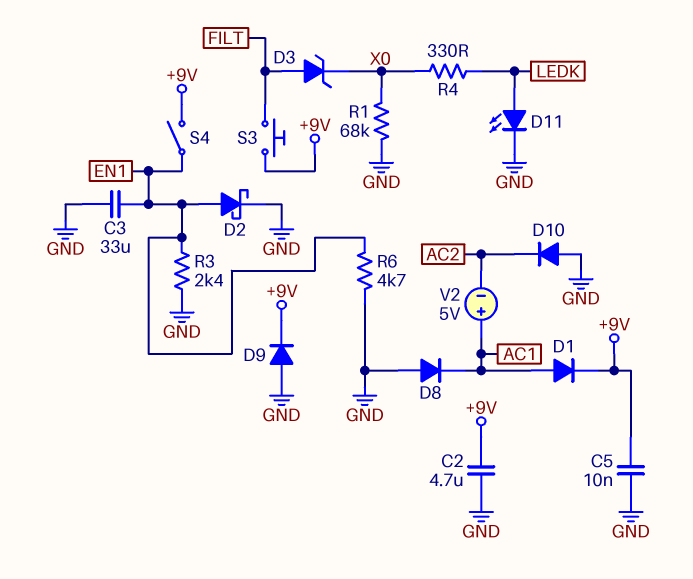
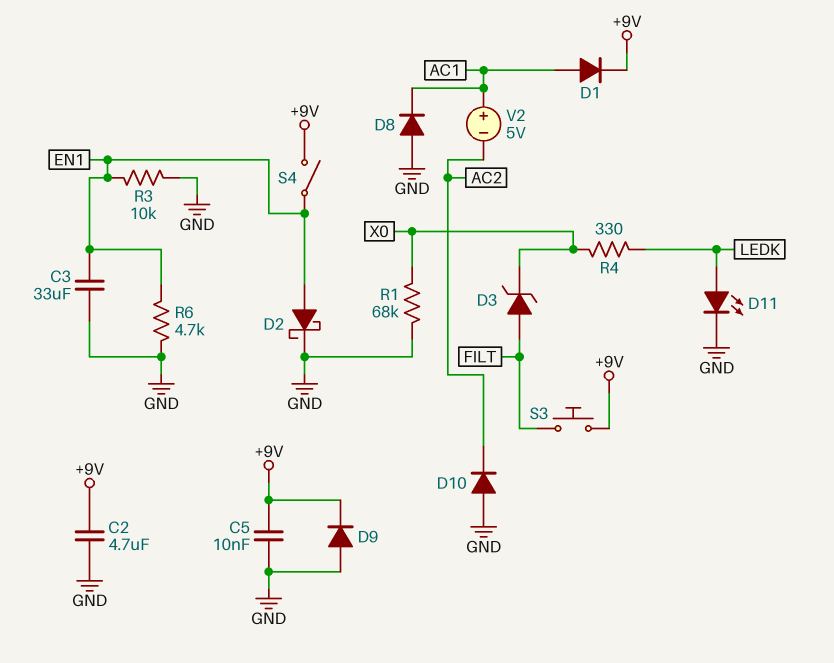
R3: 2.4k (EN1, GND) -> 10k (EN1, GND)

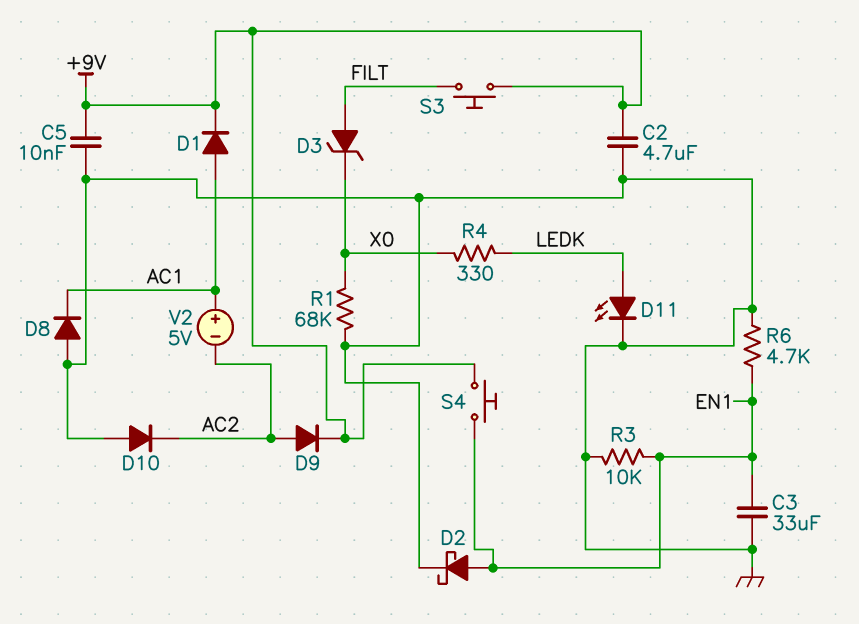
D9: diode (A GND, K +9V) -> diode (A AC2, K +9V)
S4: switch (+9V, EN1) -> button (+9V, EN1)

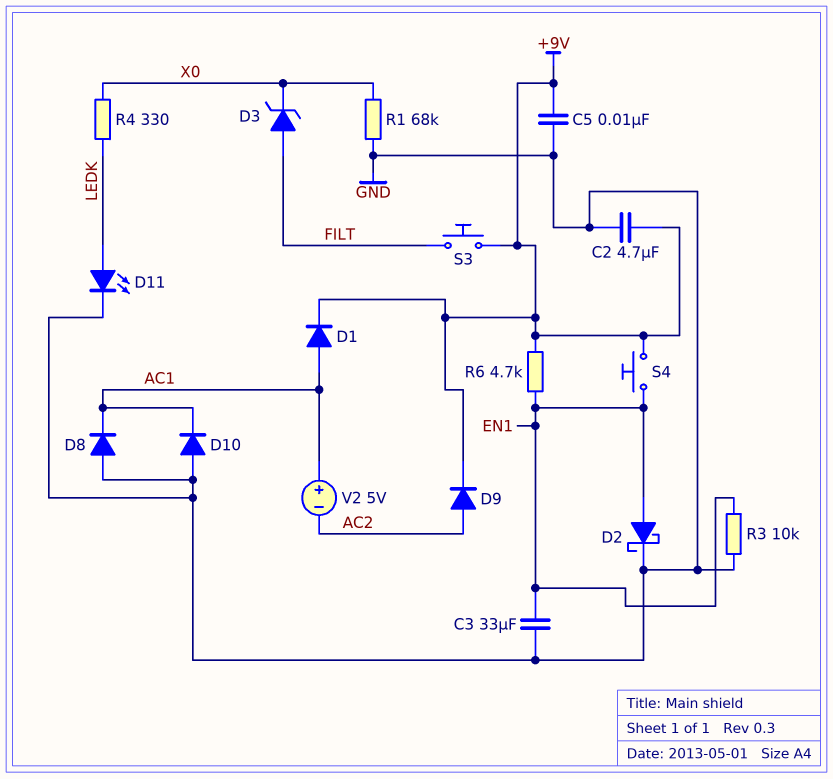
D10: diode (A GND, K AC2) -> diode (A GND, K AC1)
R6: 4.7k (EN1, GND) -> 4.7k (+9V, EN1)

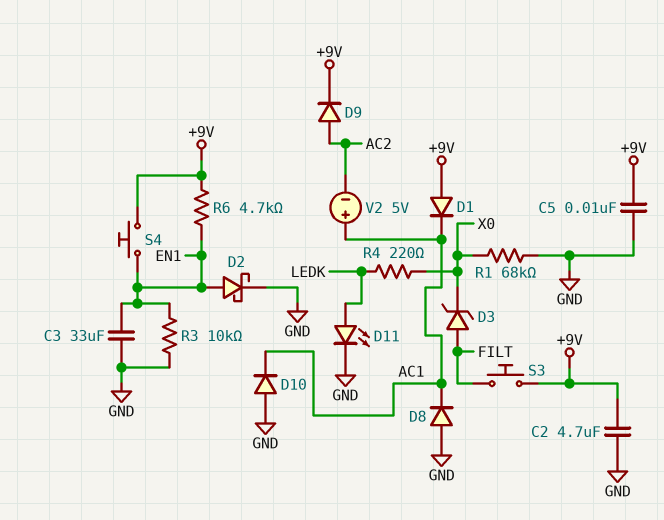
D1: diode (A AC1, K +9V) -> diode (A +9V, K AC1)
R4: 330 (LEDK, X0) -> 220 (LEDK, X0)

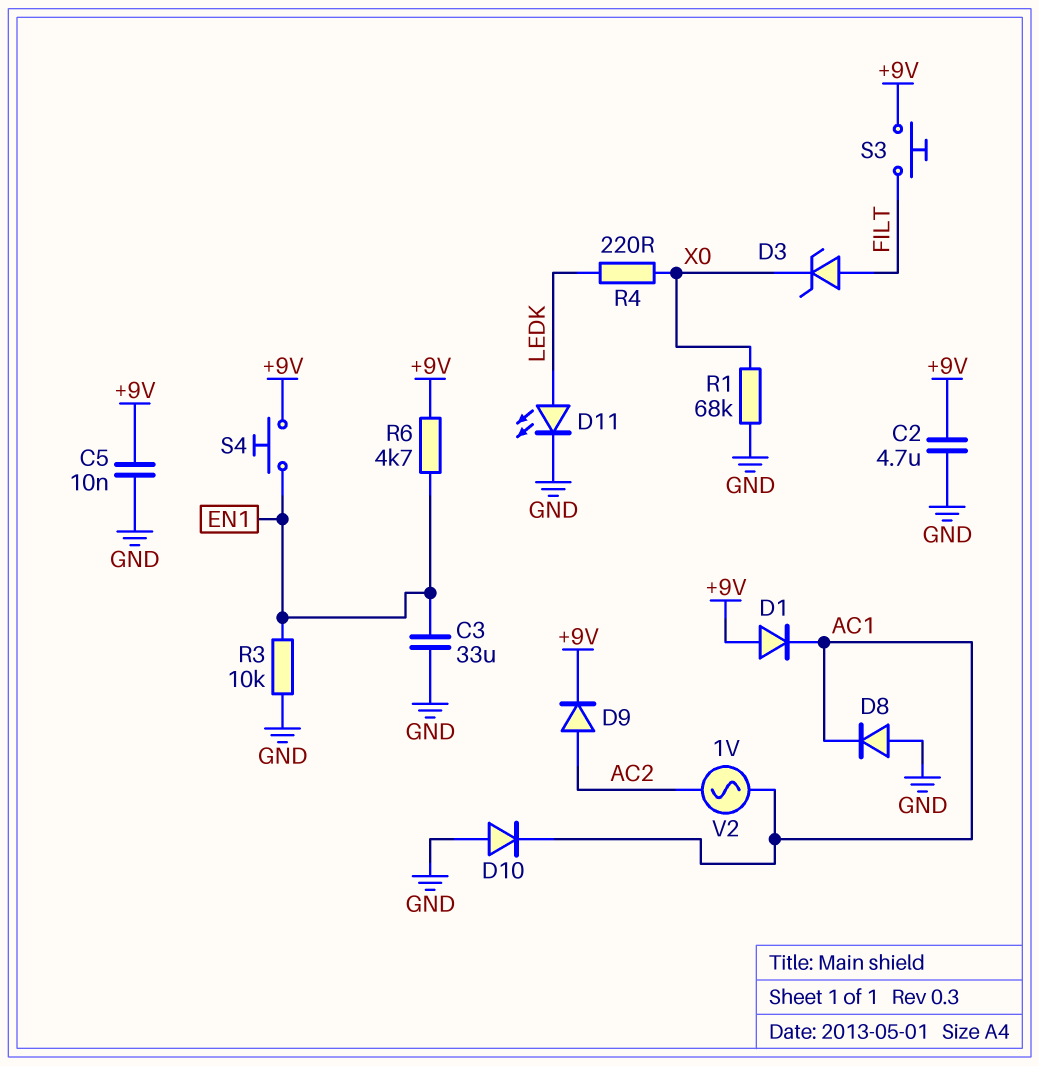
D2: schottky (A EN1, K GND) -> none
V2: 5V (plus AC1, minus AC2) -> AC 1V (AC1, AC2)

